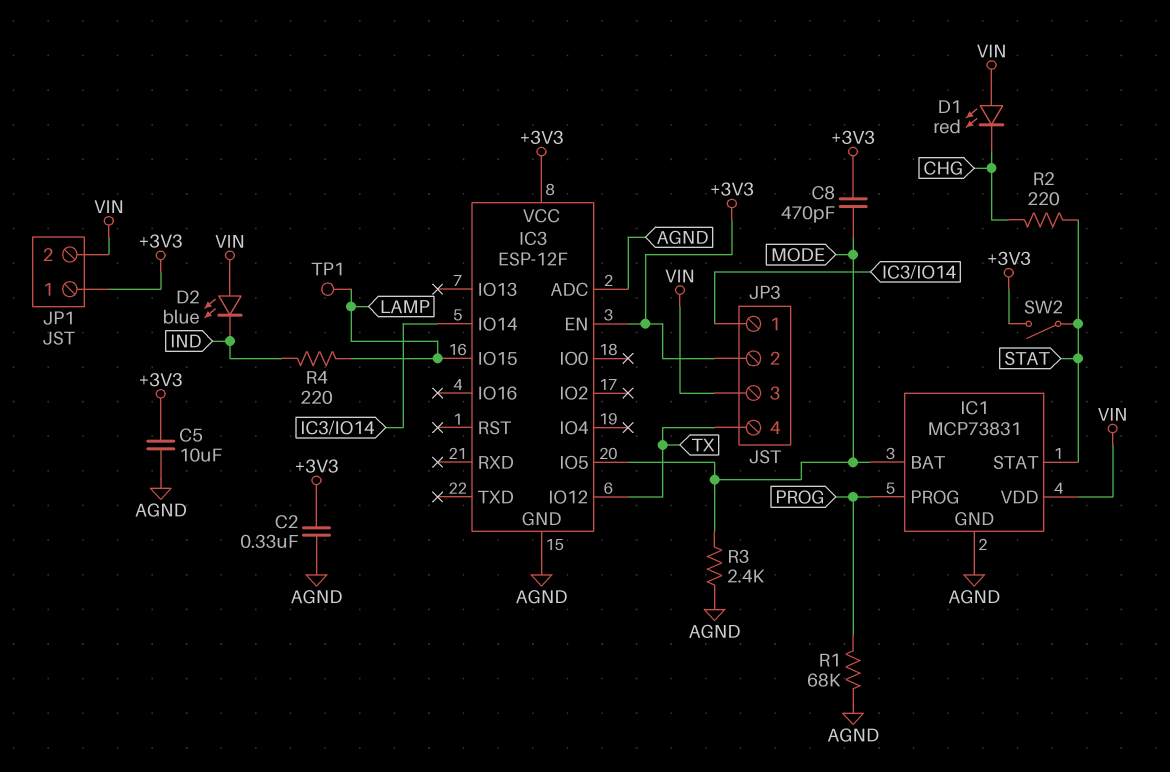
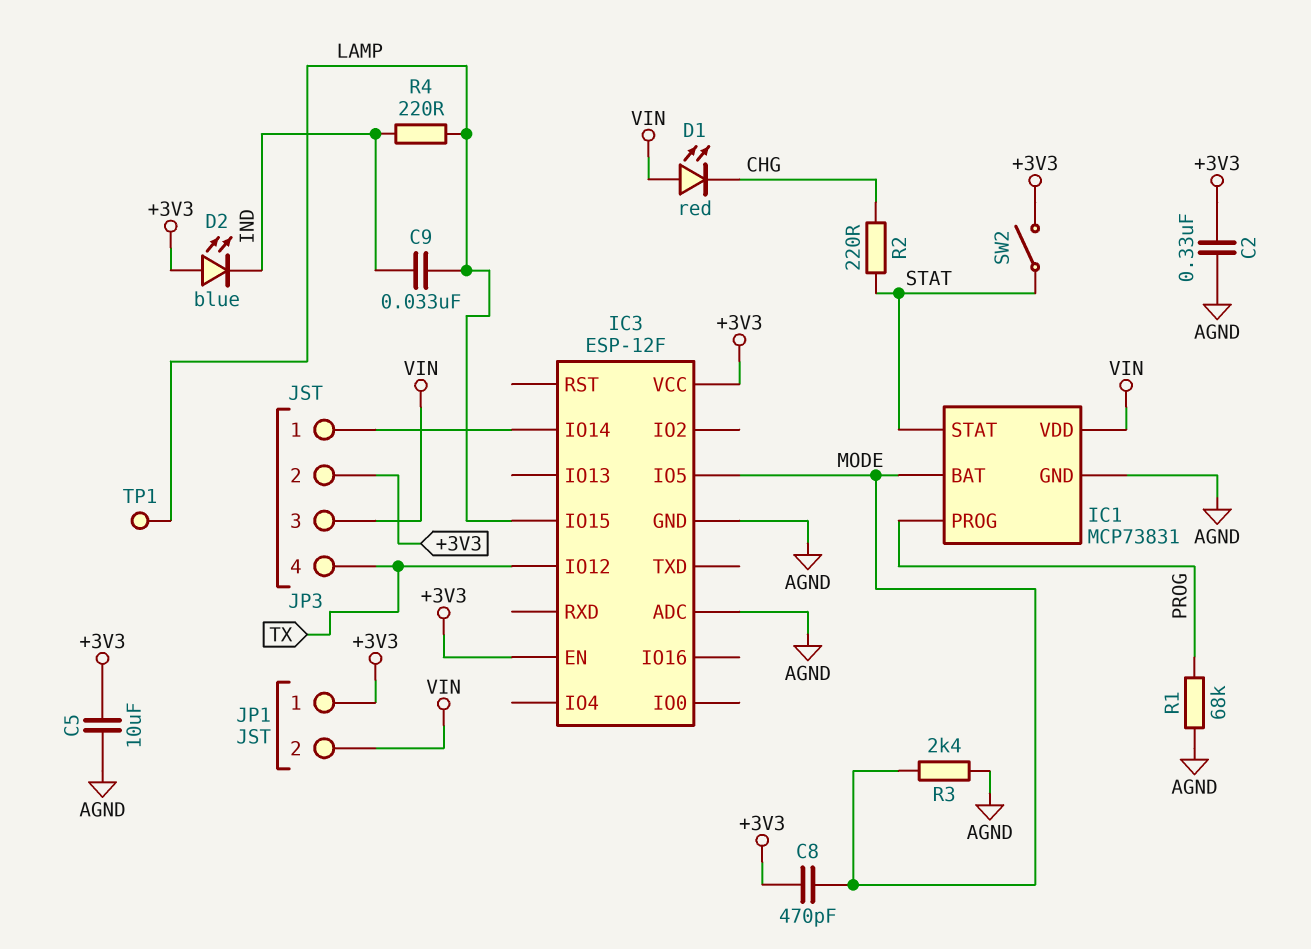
C9: none -> 33nF (IND, LAMP)
D2: LED blue (A VIN, K IND) -> LED blue (A +3V3, K IND)

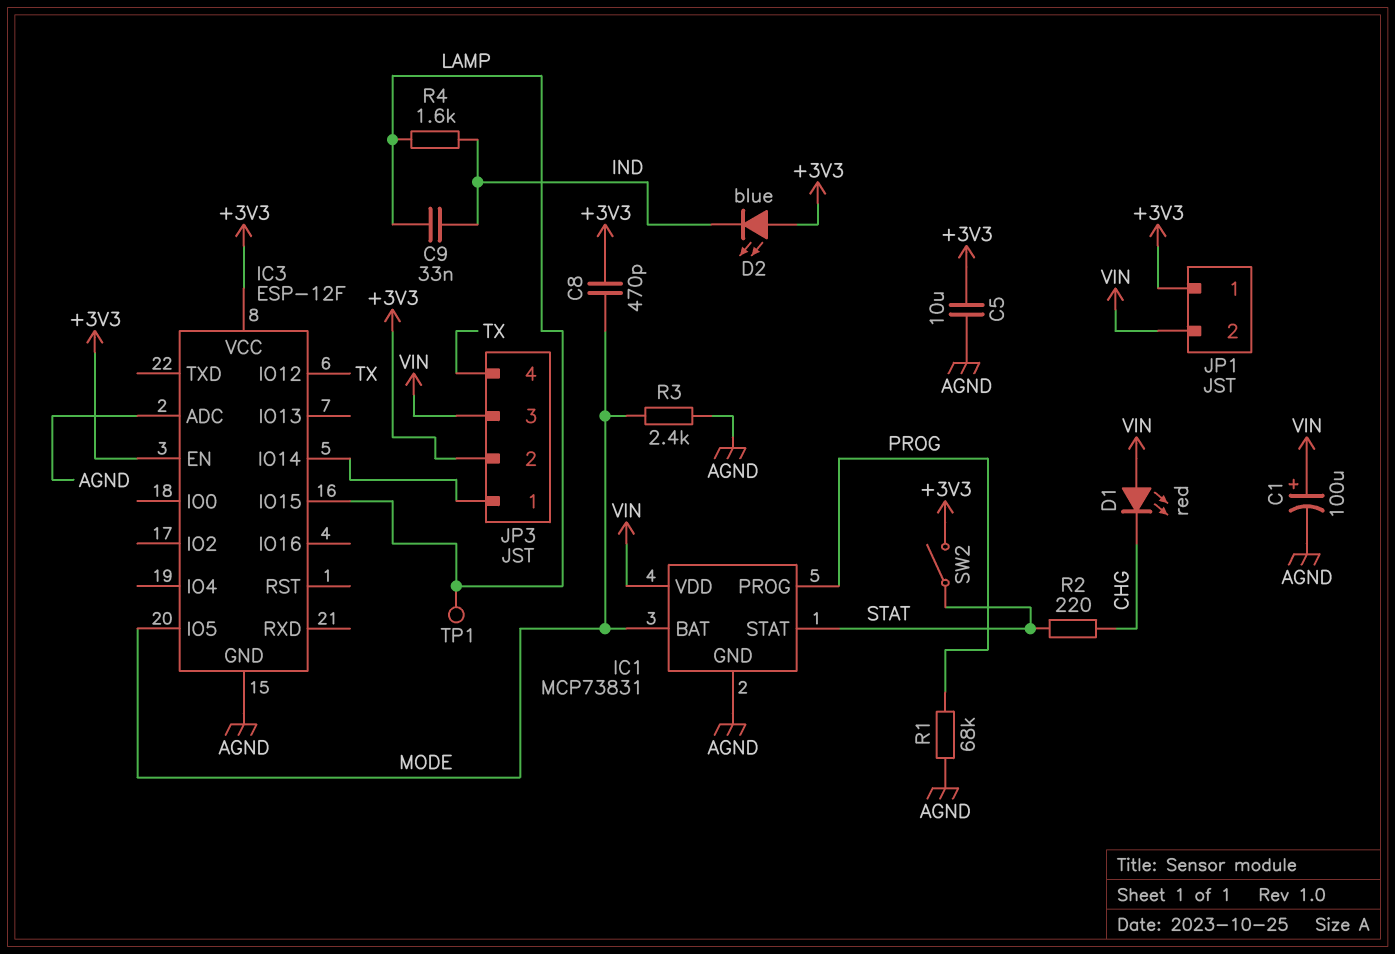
C1: none -> 100uF (plus VIN, minus AGND)
C2: 330nF (+3V3, AGND) -> none
R4: 220 (IND, LAMP) -> 1.6k (IND, LAMP)

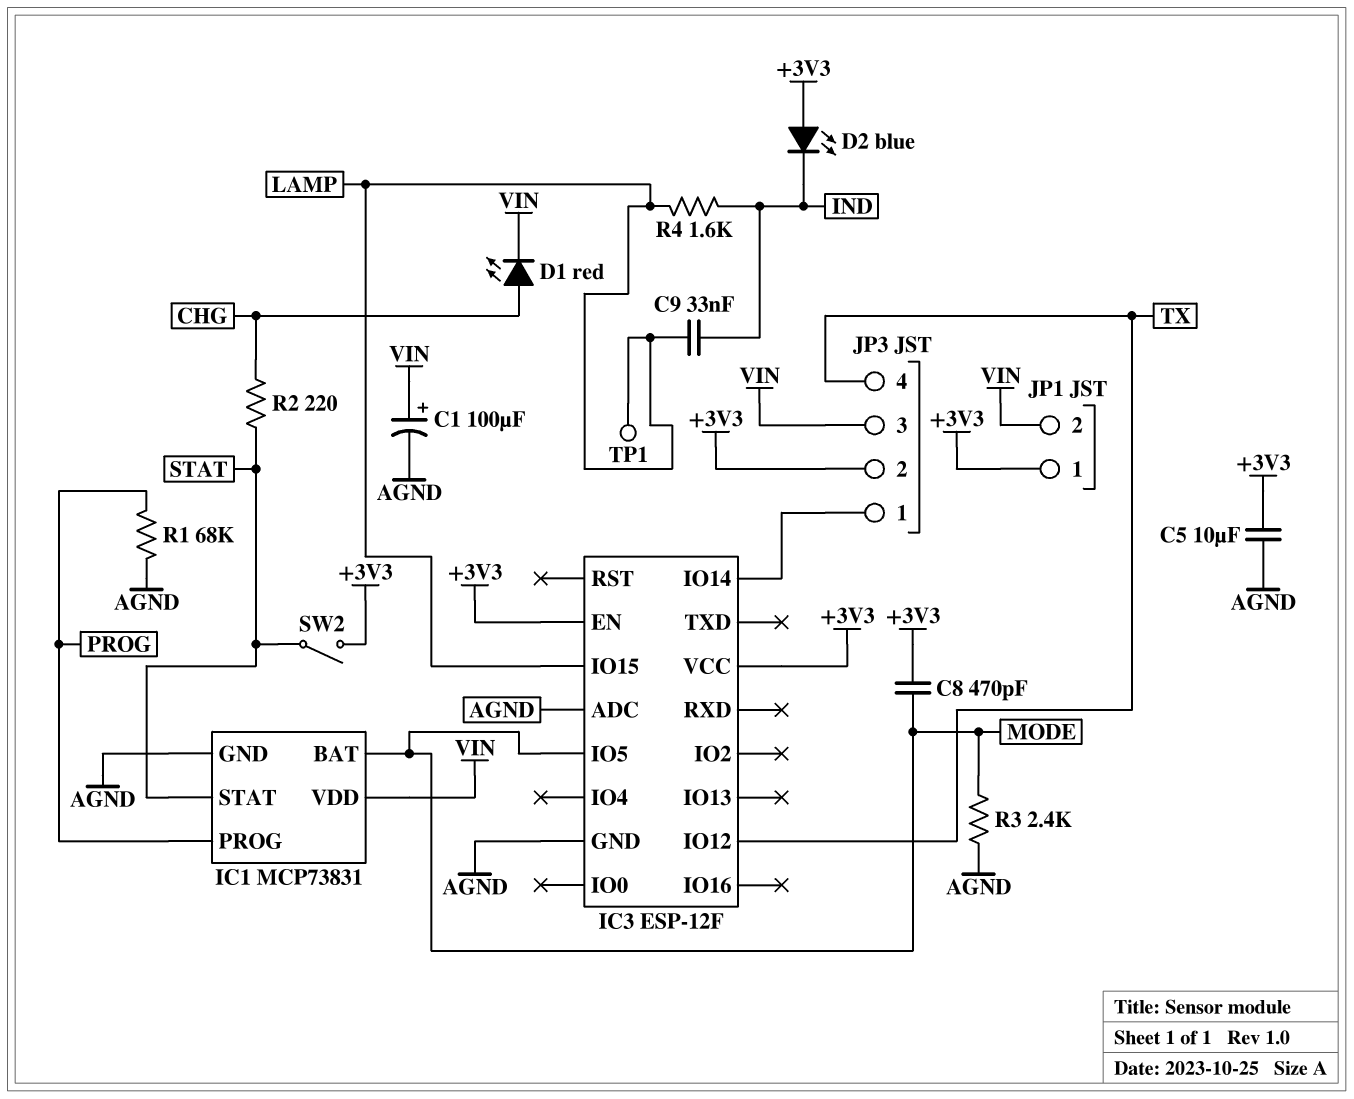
D1: LED red (A VIN, K CHG) -> LED red (A CHG, K VIN)

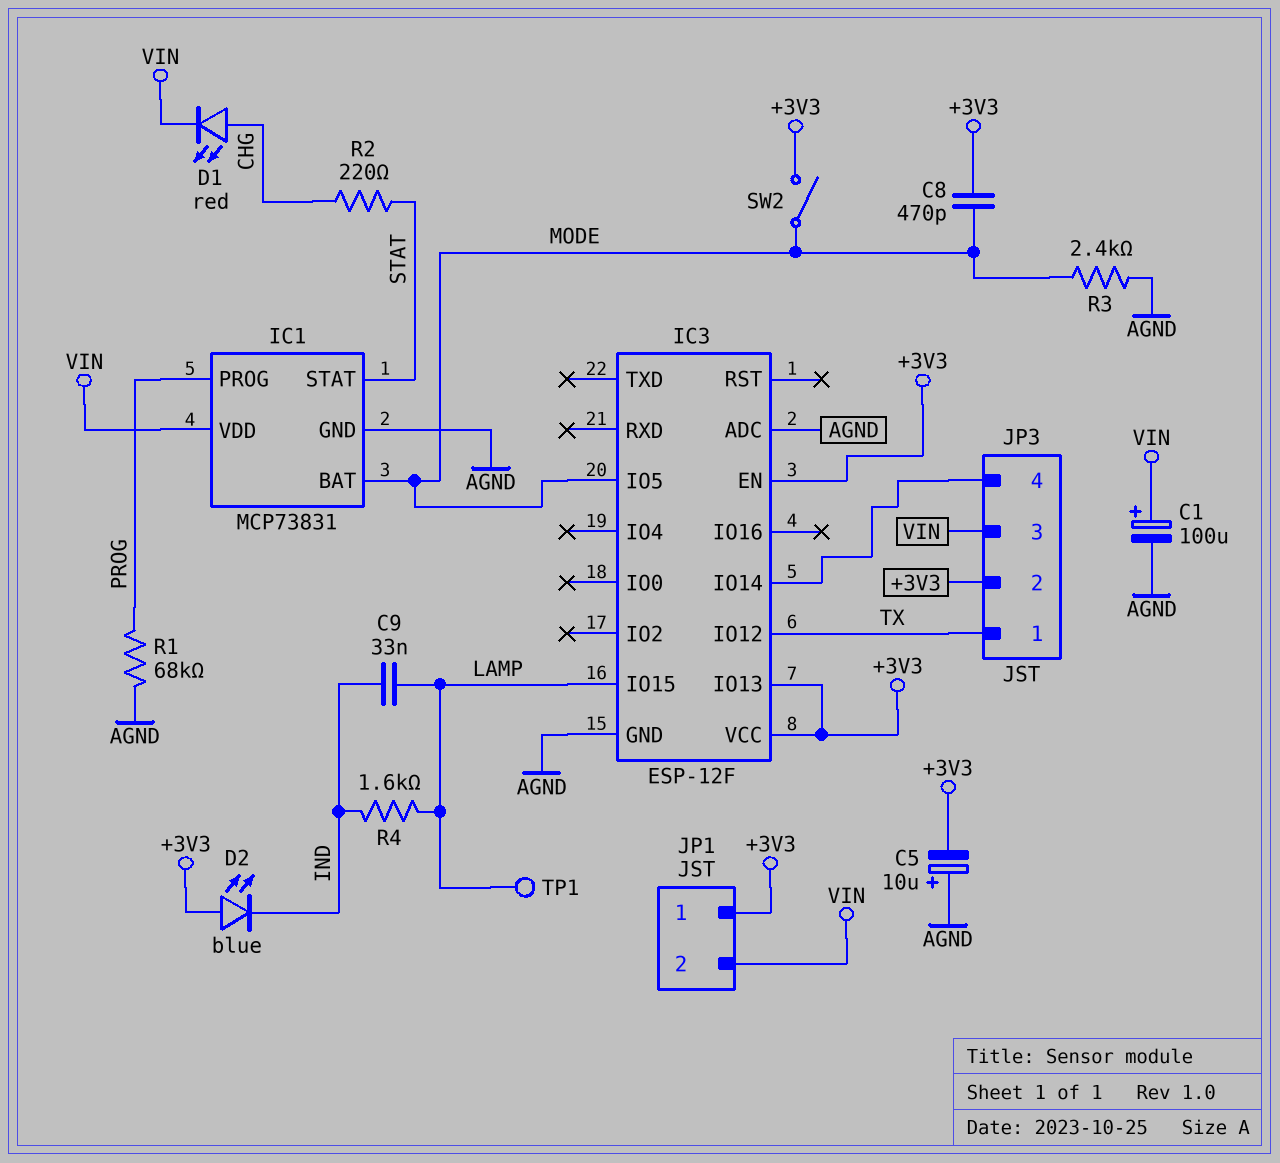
C5: 10uF (+3V3, AGND) -> 10uF (plus AGND, minus +3V3)
IC3 pin IO13: none -> +3V3
JP3 pin 1: IC3/IO14 -> TX
JP3 pin 4: TX -> IC3/IO14
SW2: switch (+3V3, STAT) -> switch (+3V3, MODE)

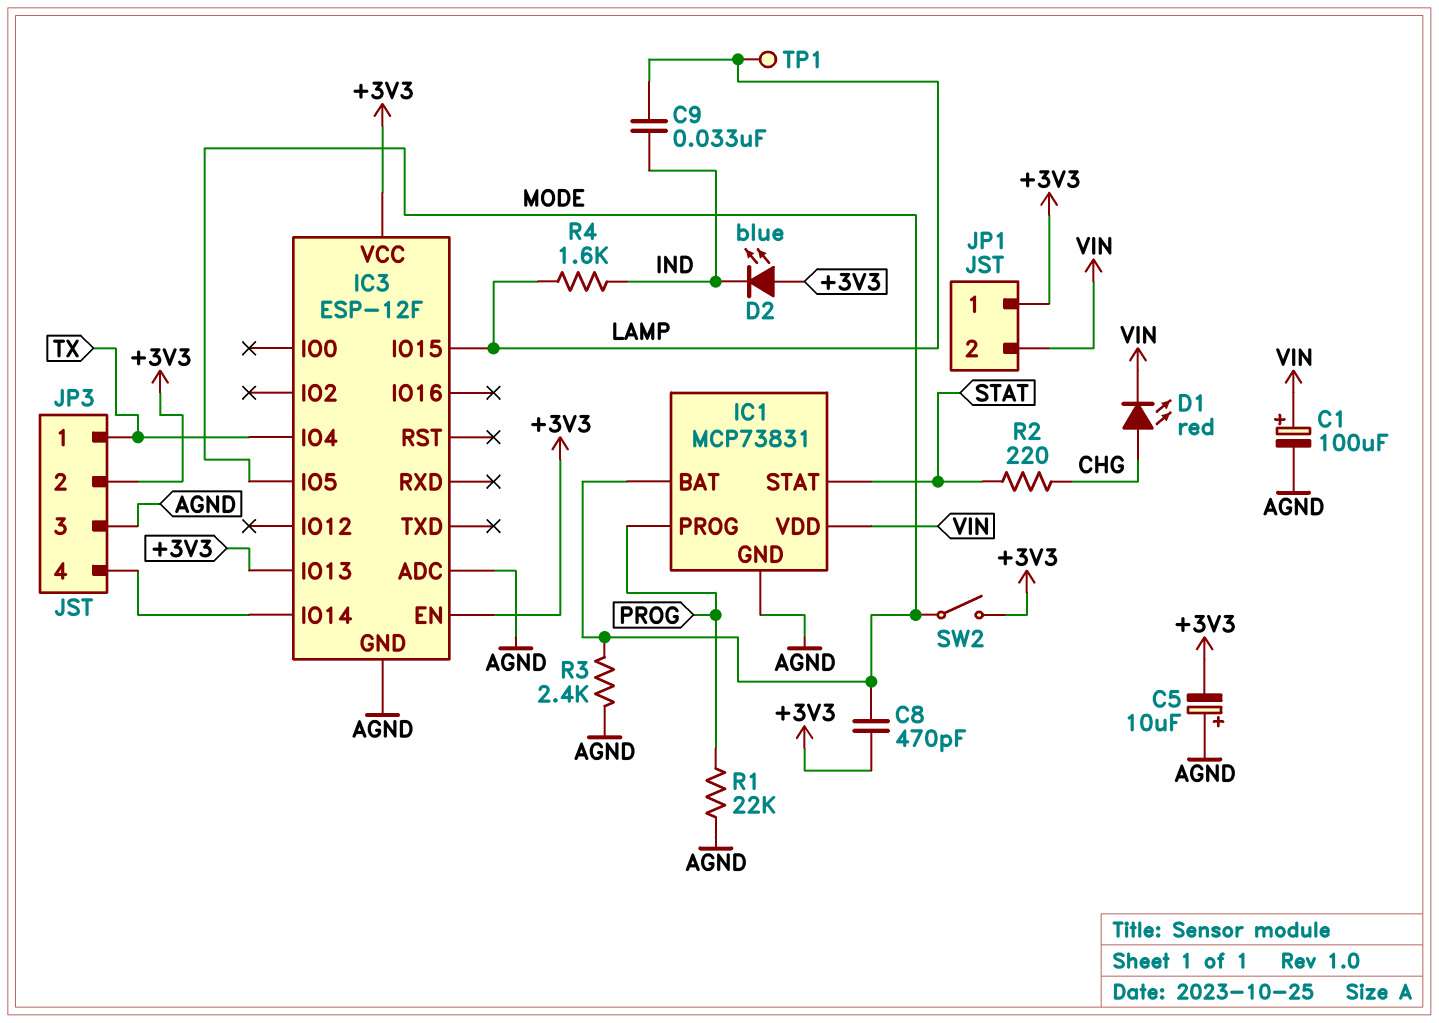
IC3 pin IO4: none -> TX
IC3 pin IO12: TX -> none
JP3 pin 3: VIN -> AGND
R1: 68k (AGND, PROG) -> 22k (AGND, PROG)

